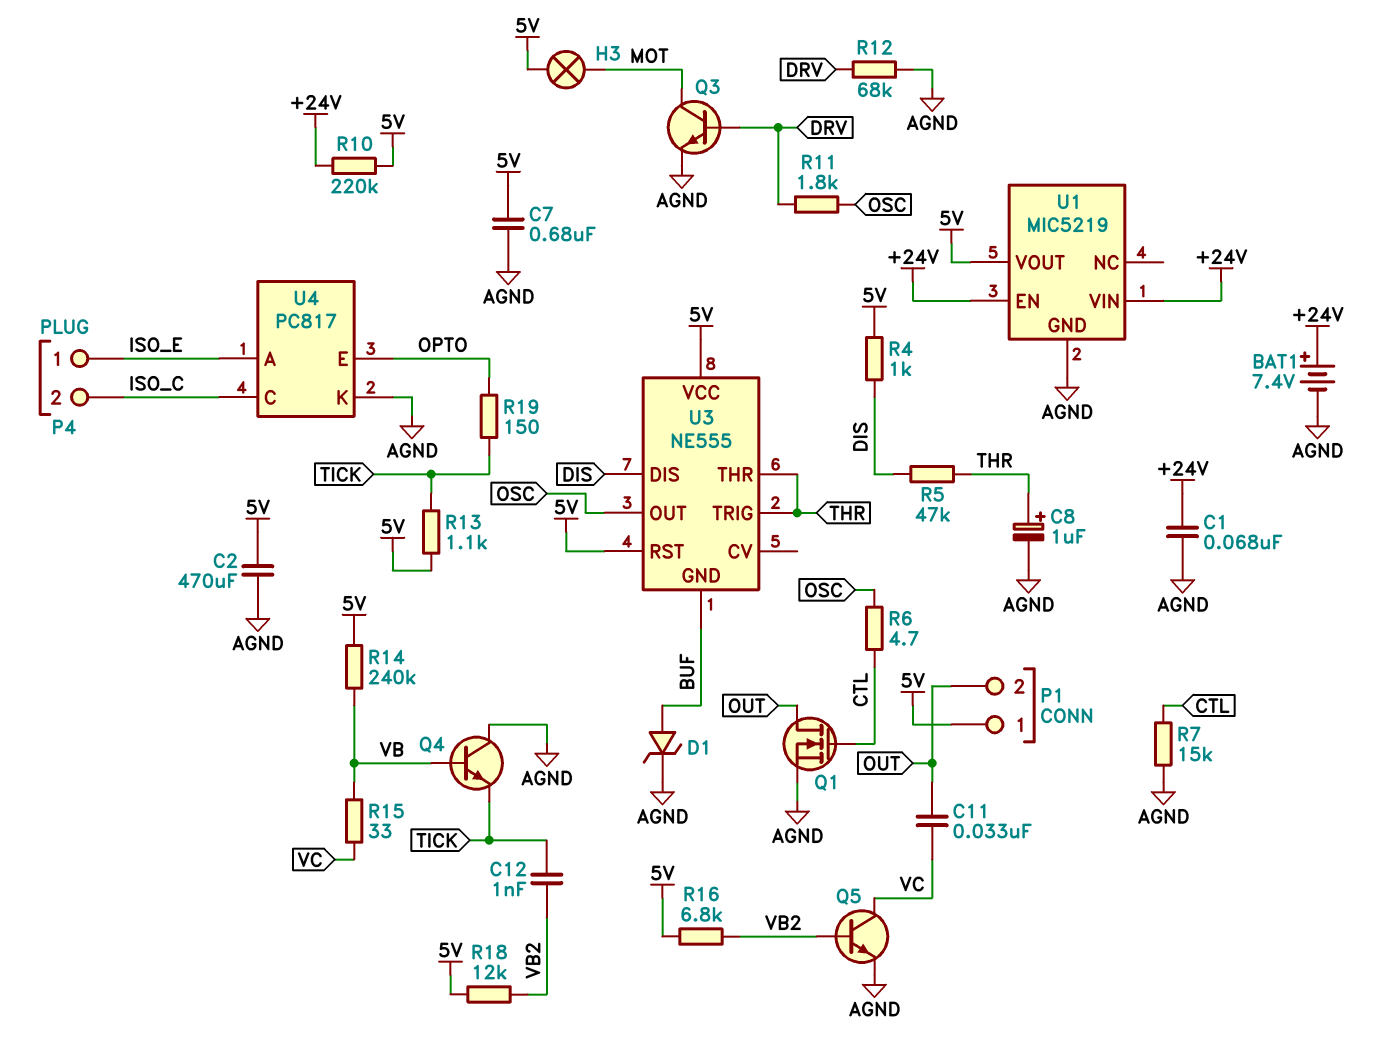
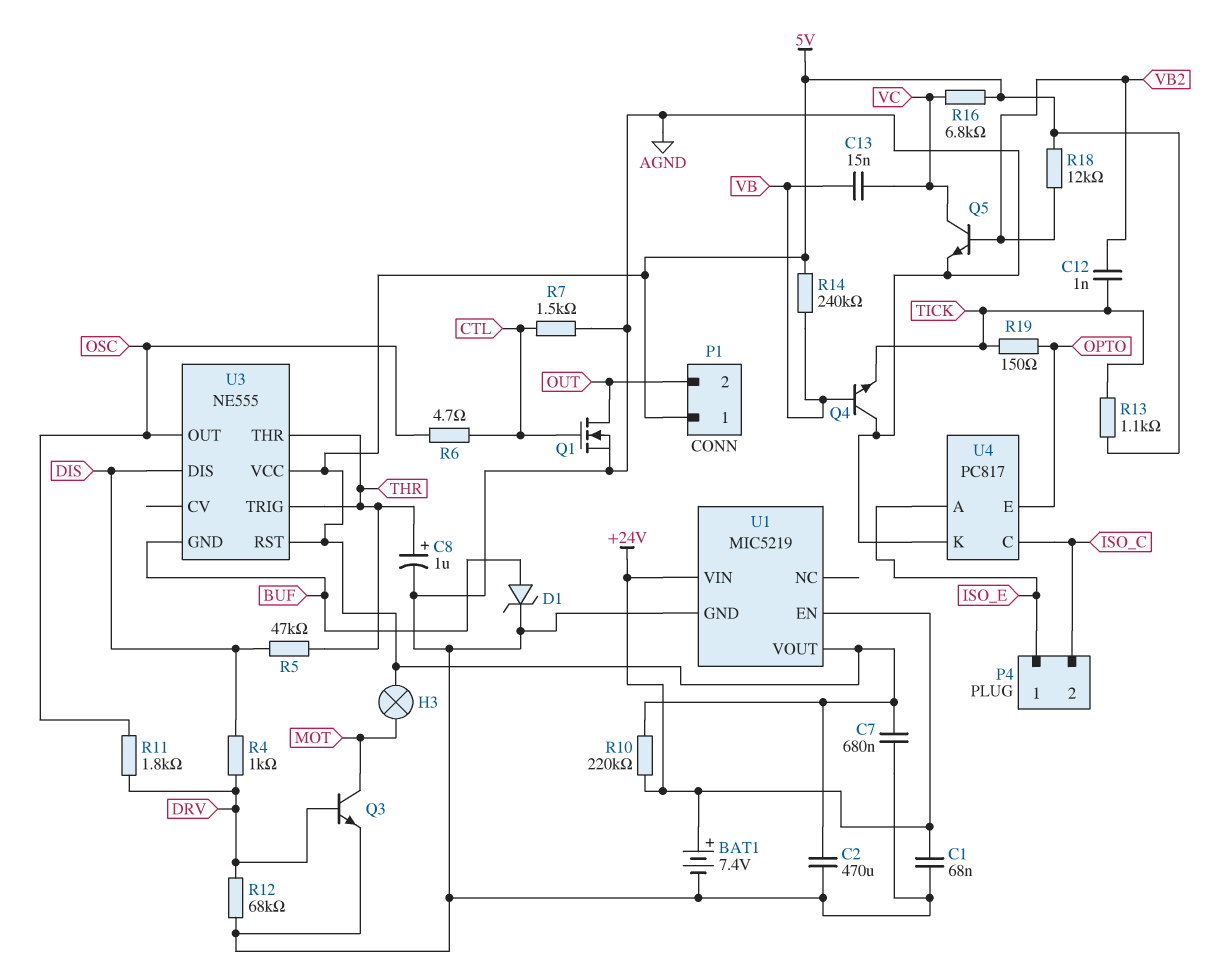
C11: 33nF (OUT, VC) -> none
C13: none -> 15nF (VB, VC)
R4: 1k (5V, DIS) -> 1k (DIS, DRV)
R7: 15k (AGND, CTL) -> 1.5k (AGND, CTL)
R15: 33 (VB, VC) -> none
R16: 6.8k (5V, VB2) -> 6.8k (5V, VC)

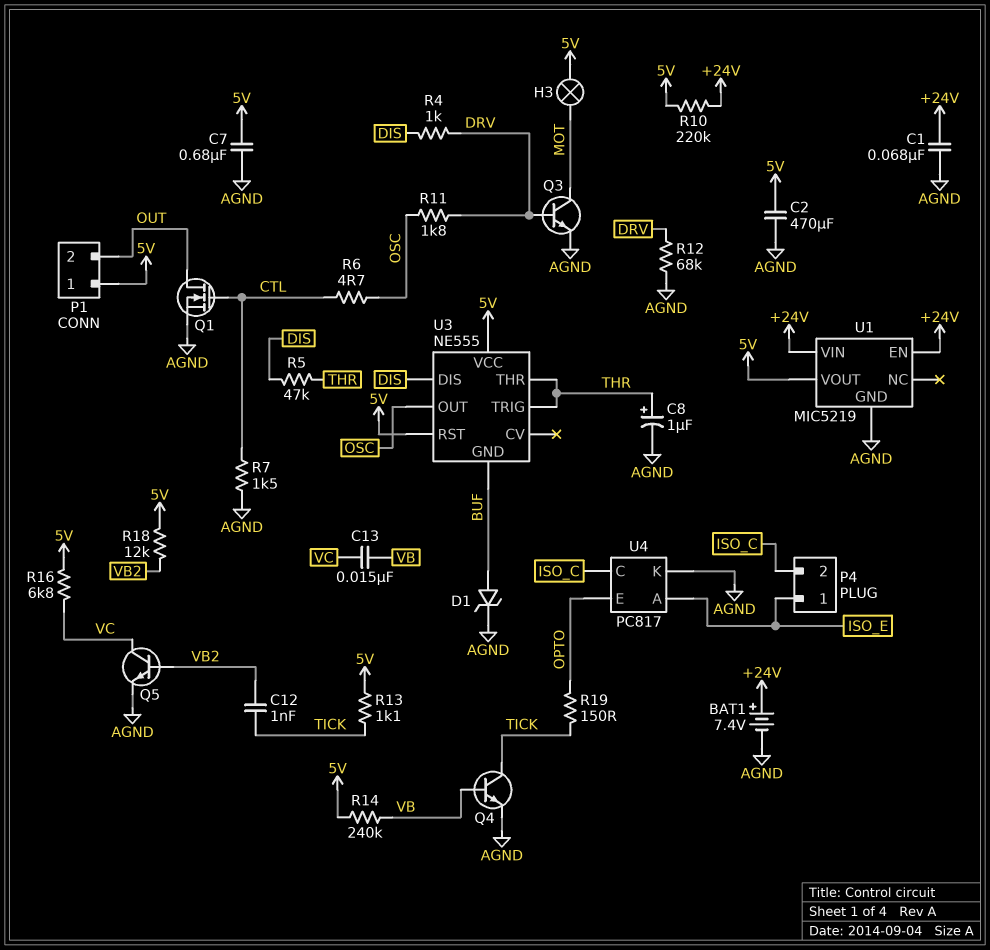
Q4: NPN (B VB, C AGND, E TICK) -> NPN (B VB, C TICK, E AGND)

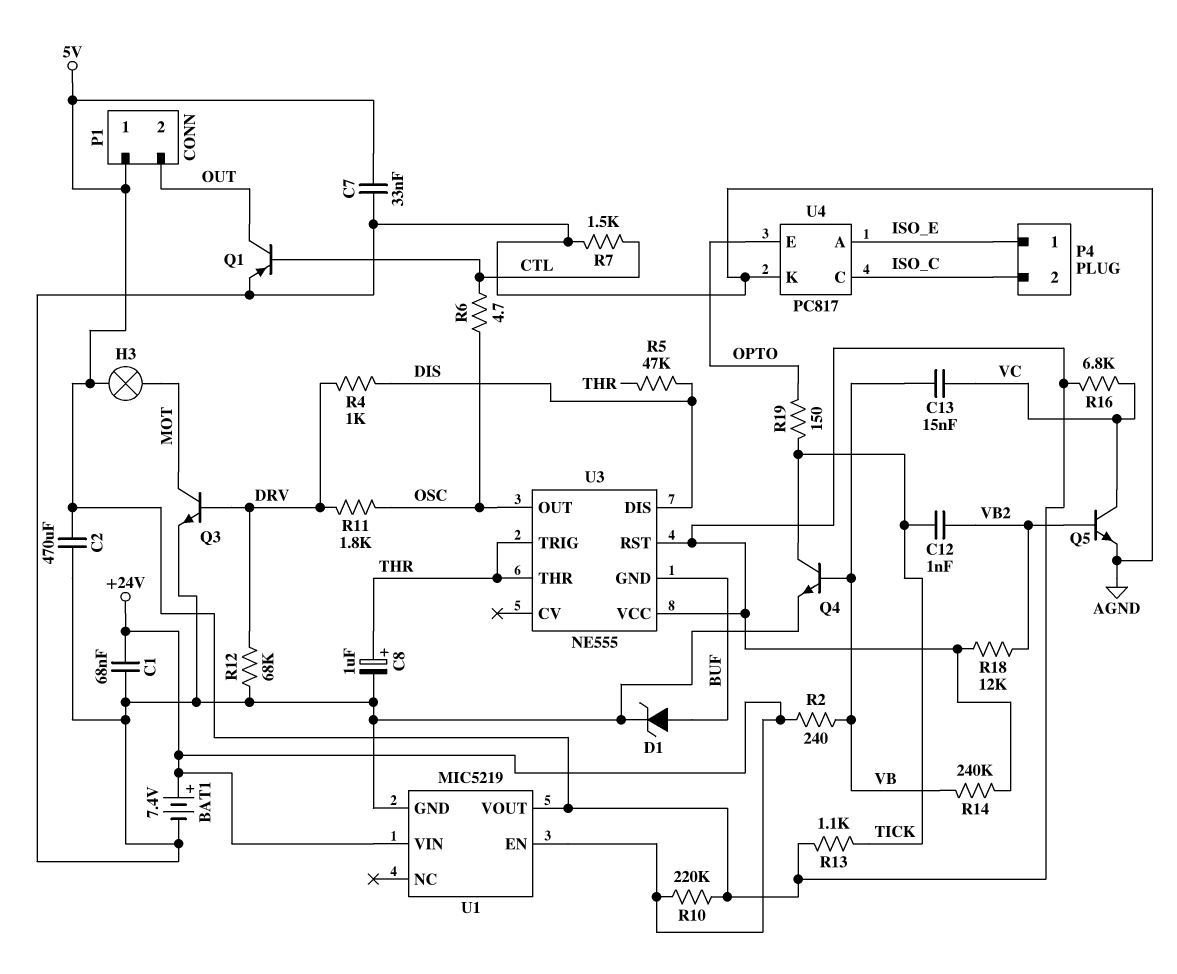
C7: 680nF (5V, AGND) -> 33nF (5V, AGND)
Q1: NMOS (G CTL, D OUT, S AGND) -> PNP (B CTL, C OUT, E AGND)
R2: none -> 240 (+24V, VB)

